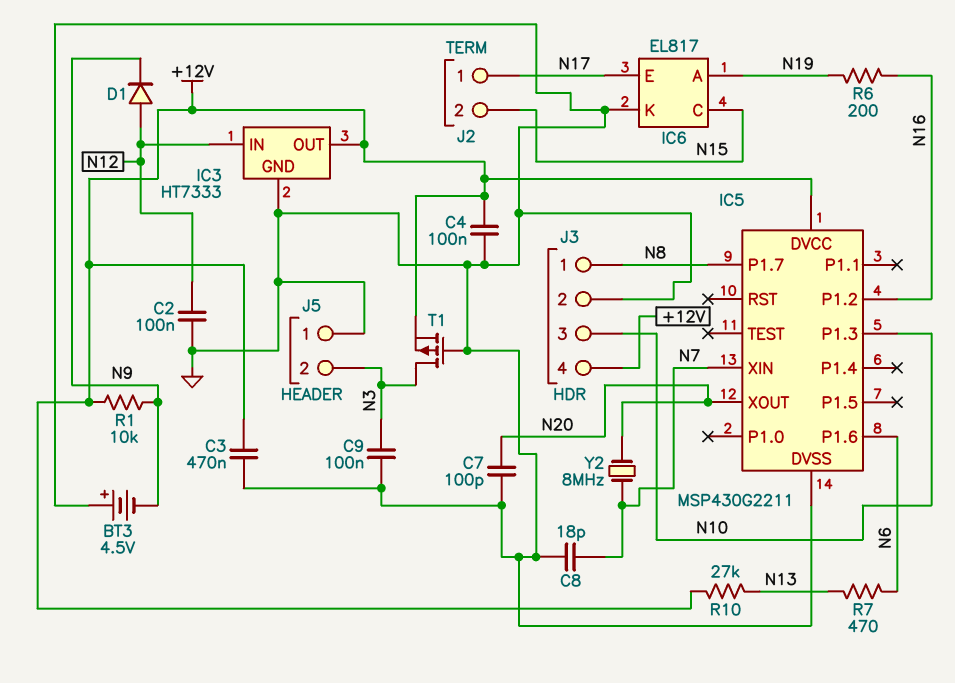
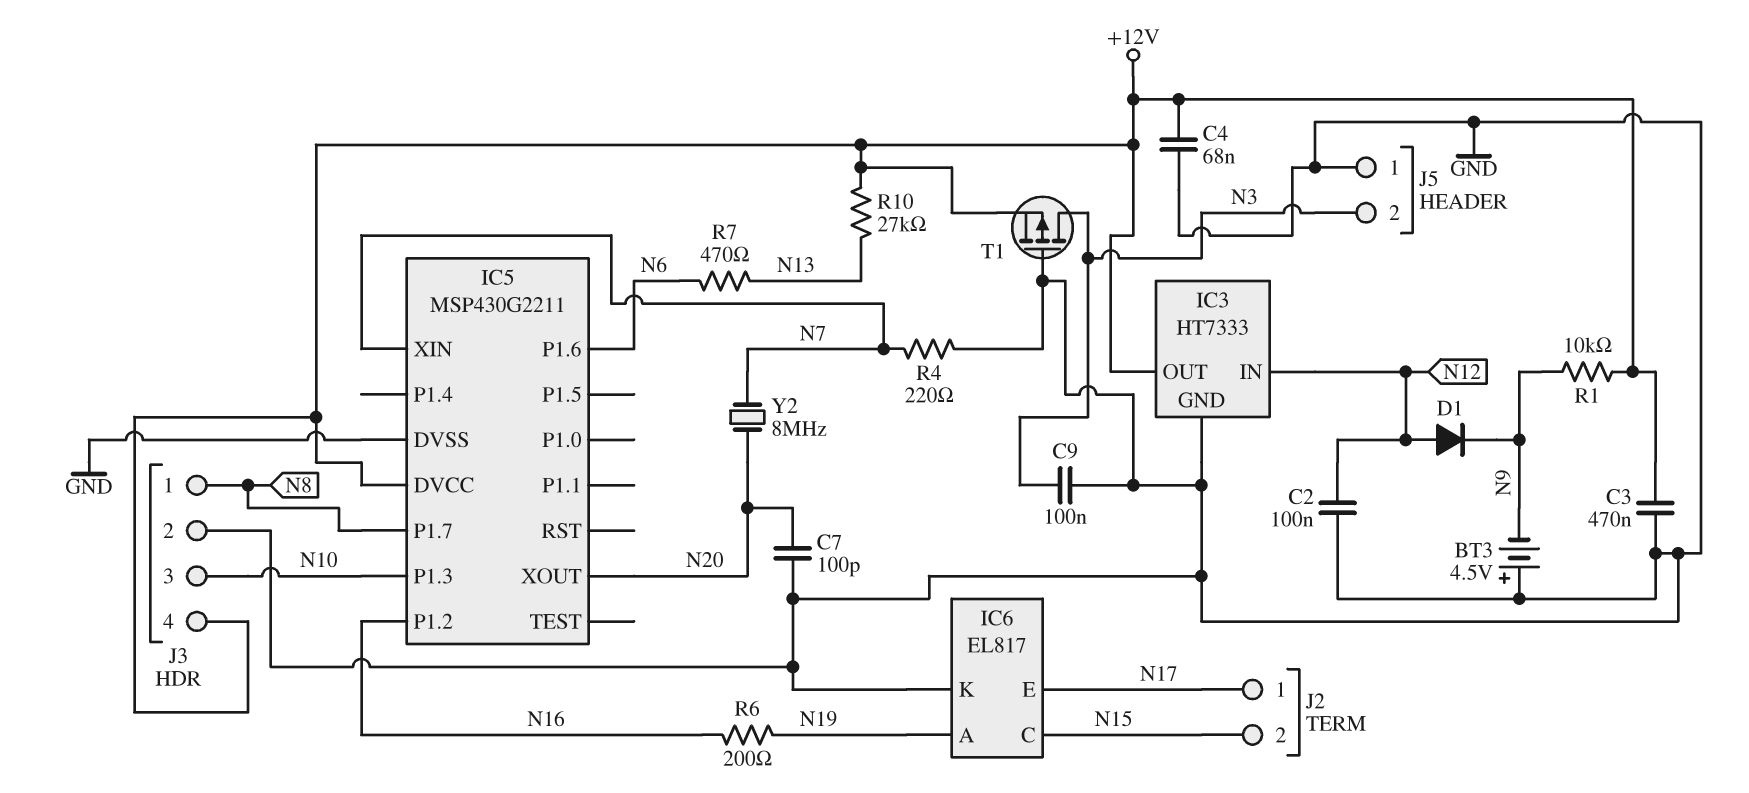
C4: 100nF (+12V, GND) -> 68nF (+12V, GND)
C8: 18pF (GND, N7) -> none
R4: none -> 220 (GND, N7)

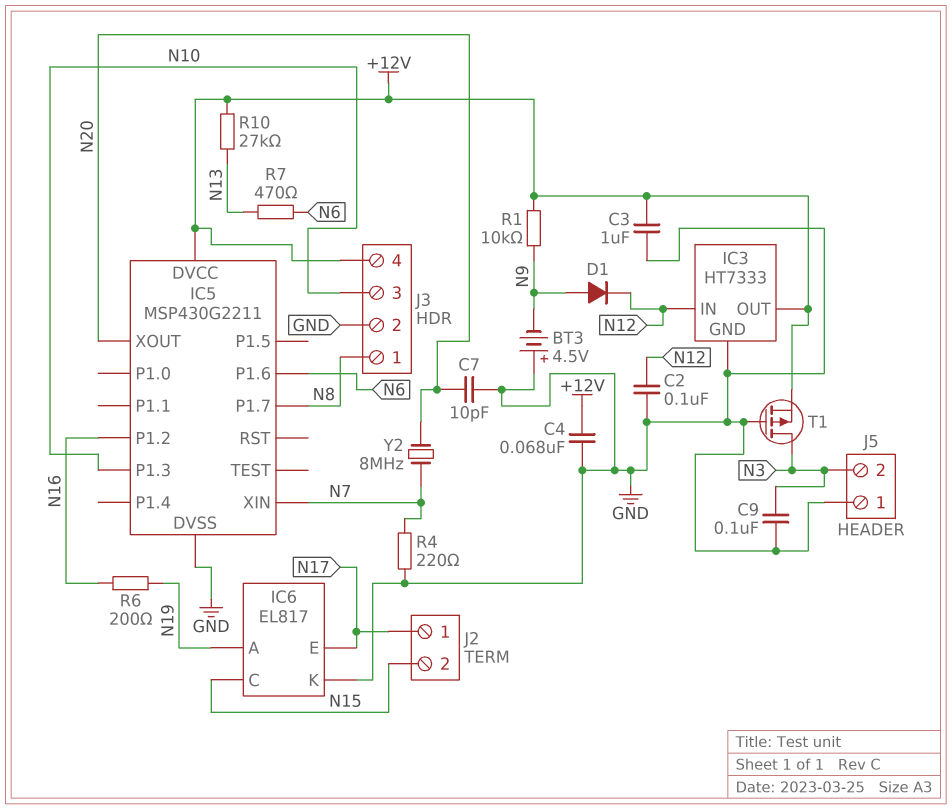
C3: 470nF (+12V, GND) -> 1uF (+12V, GND)
C7: 100pF (GND, N20) -> 10pF (GND, N20)
D1: diode (A N12, K N9) -> diode (A N9, K N12)

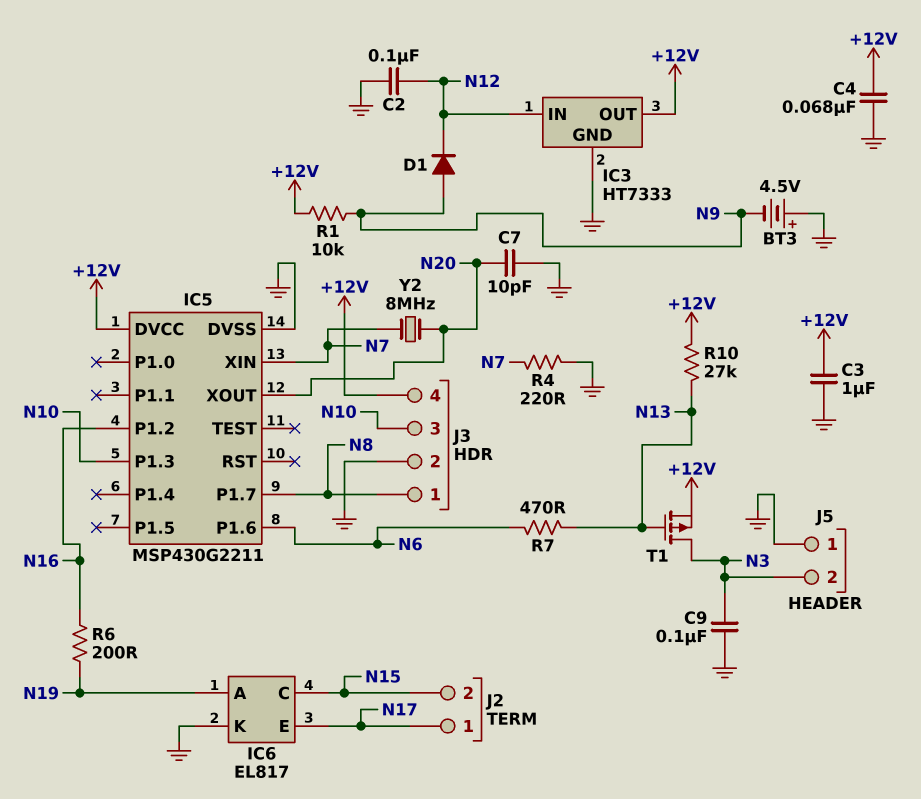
T1: PMOS (G GND, D N3, S +12V) -> PMOS (G N13, D N3, S +12V)

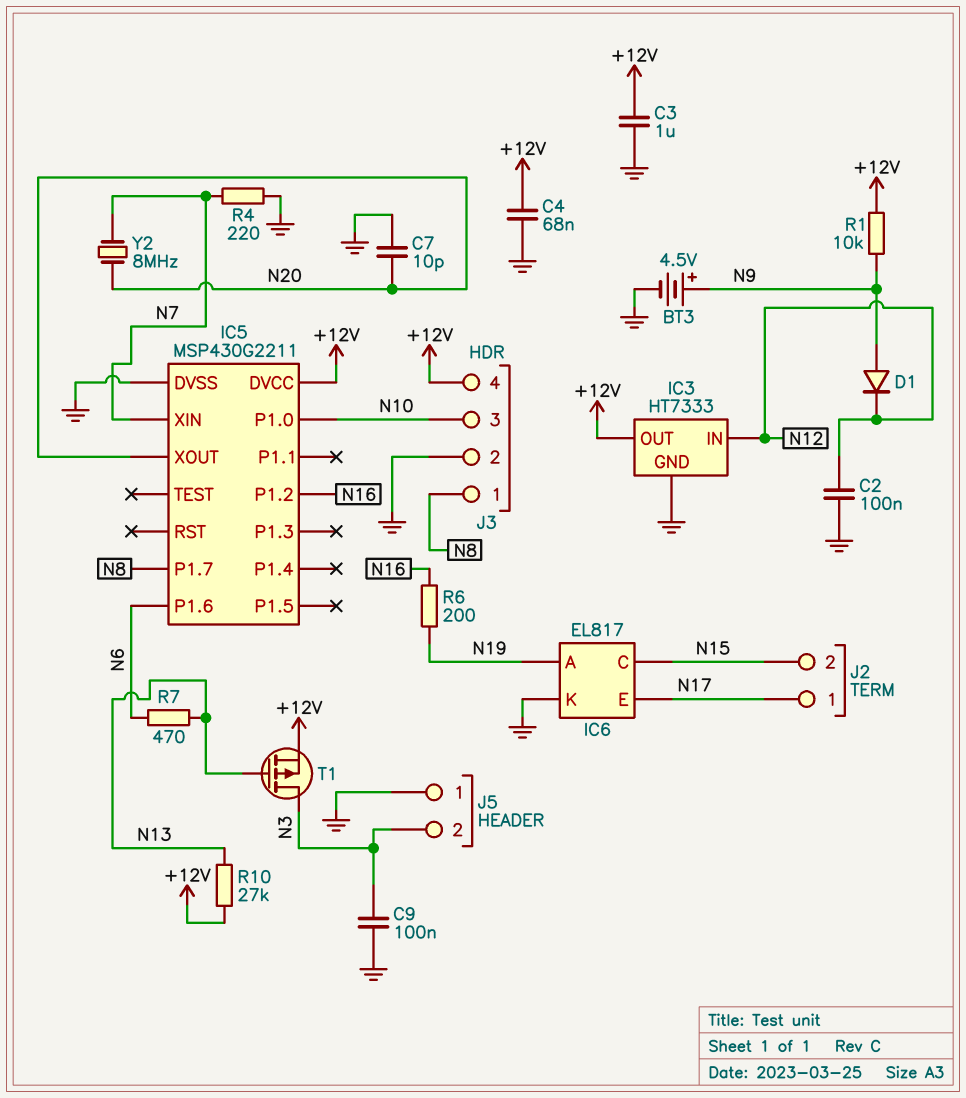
BT3: 4.5V (plus GND, minus N9) -> 4.5V (plus N9, minus GND)
IC5 pin P1.0: none -> N10
IC5 pin P1.3: N10 -> none

